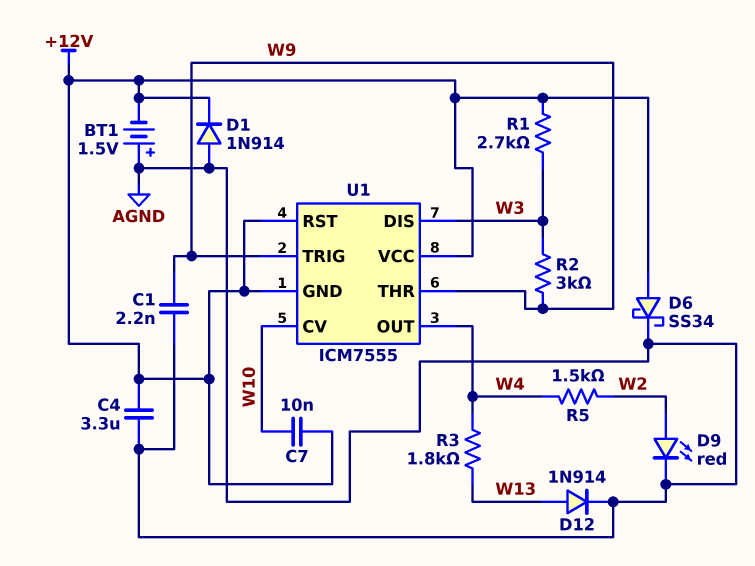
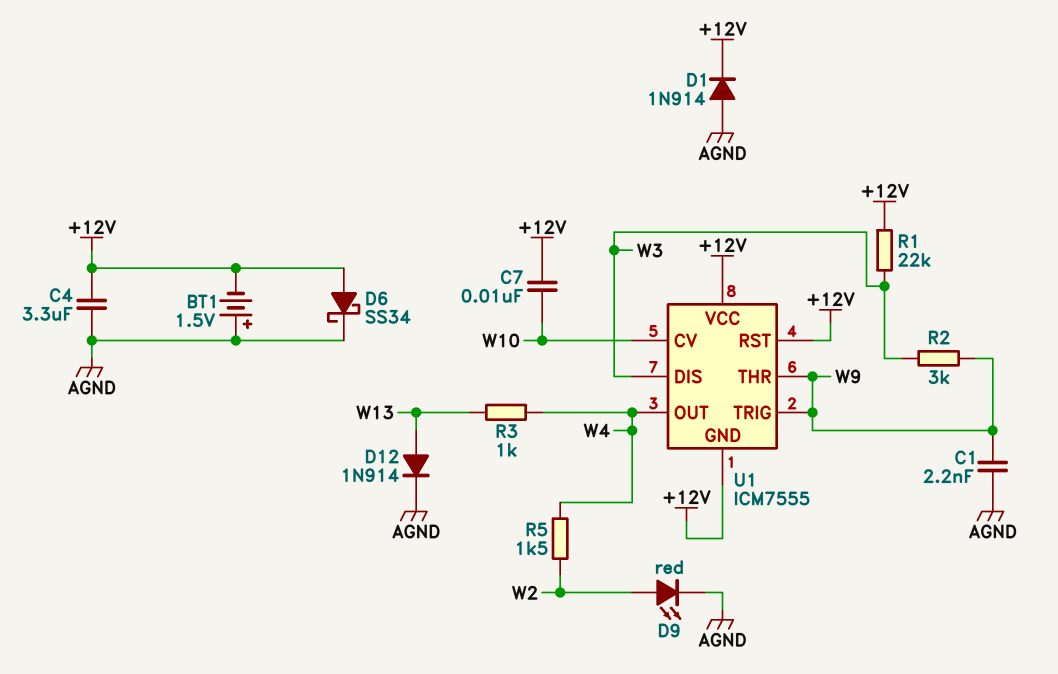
R1: 2.7k (+12V, W3) -> 22k (+12V, W3)
R3: 1.8k (W4, W13) -> 1k (W4, W13)

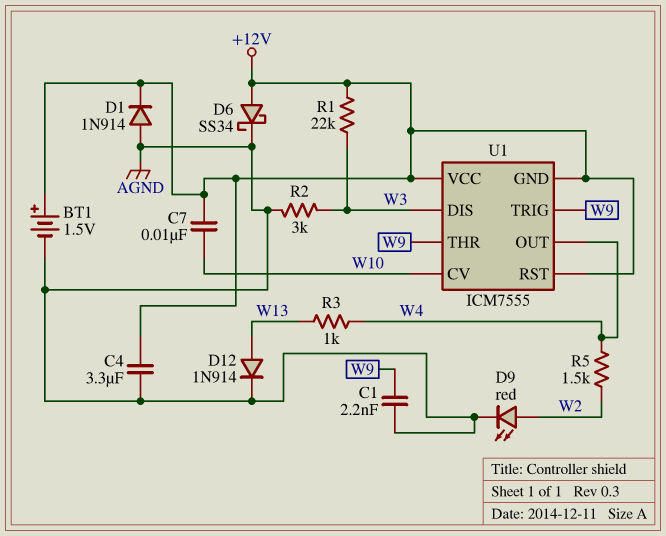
BT1: 1.5V (plus AGND, minus +12V) -> 1.5V (plus +12V, minus AGND)
R2: 3k (W3, W9) -> 3k (AGND, W3)

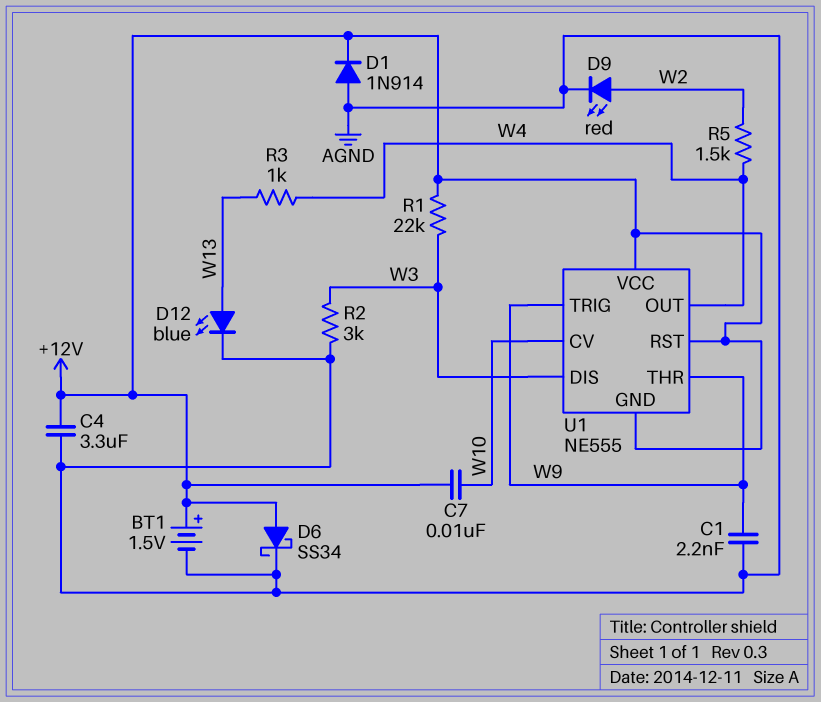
D12: diode 1N914 (A W13, K AGND) -> LED blue (A W13, K AGND)
U1: ICM7555 -> NE555

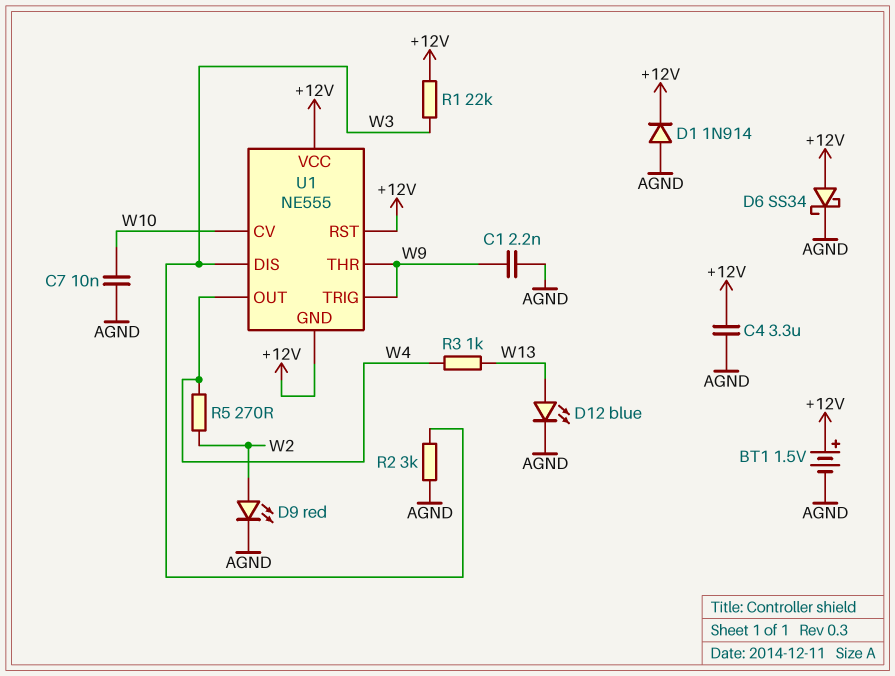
C7: 10nF (+12V, W10) -> 10nF (AGND, W10)
R5: 1.5k (W2, W4) -> 270 (W2, W4)

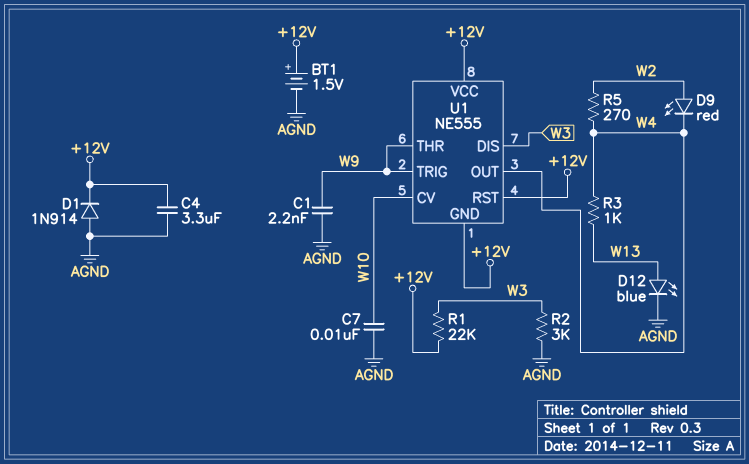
D6: schottky SS34 (A +12V, K AGND) -> none
D9: LED red (A W2, K AGND) -> LED red (A W2, K W4)

